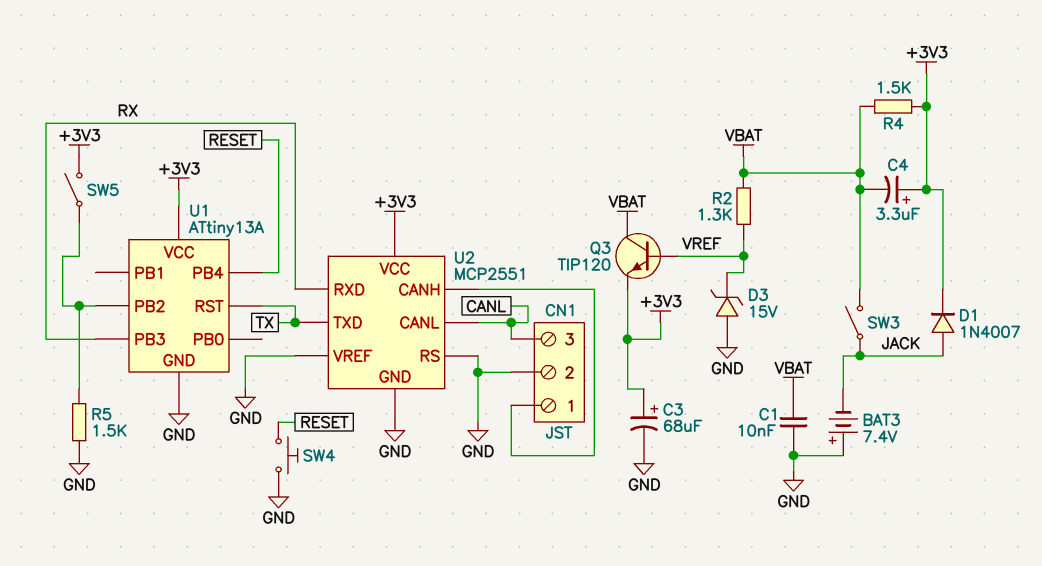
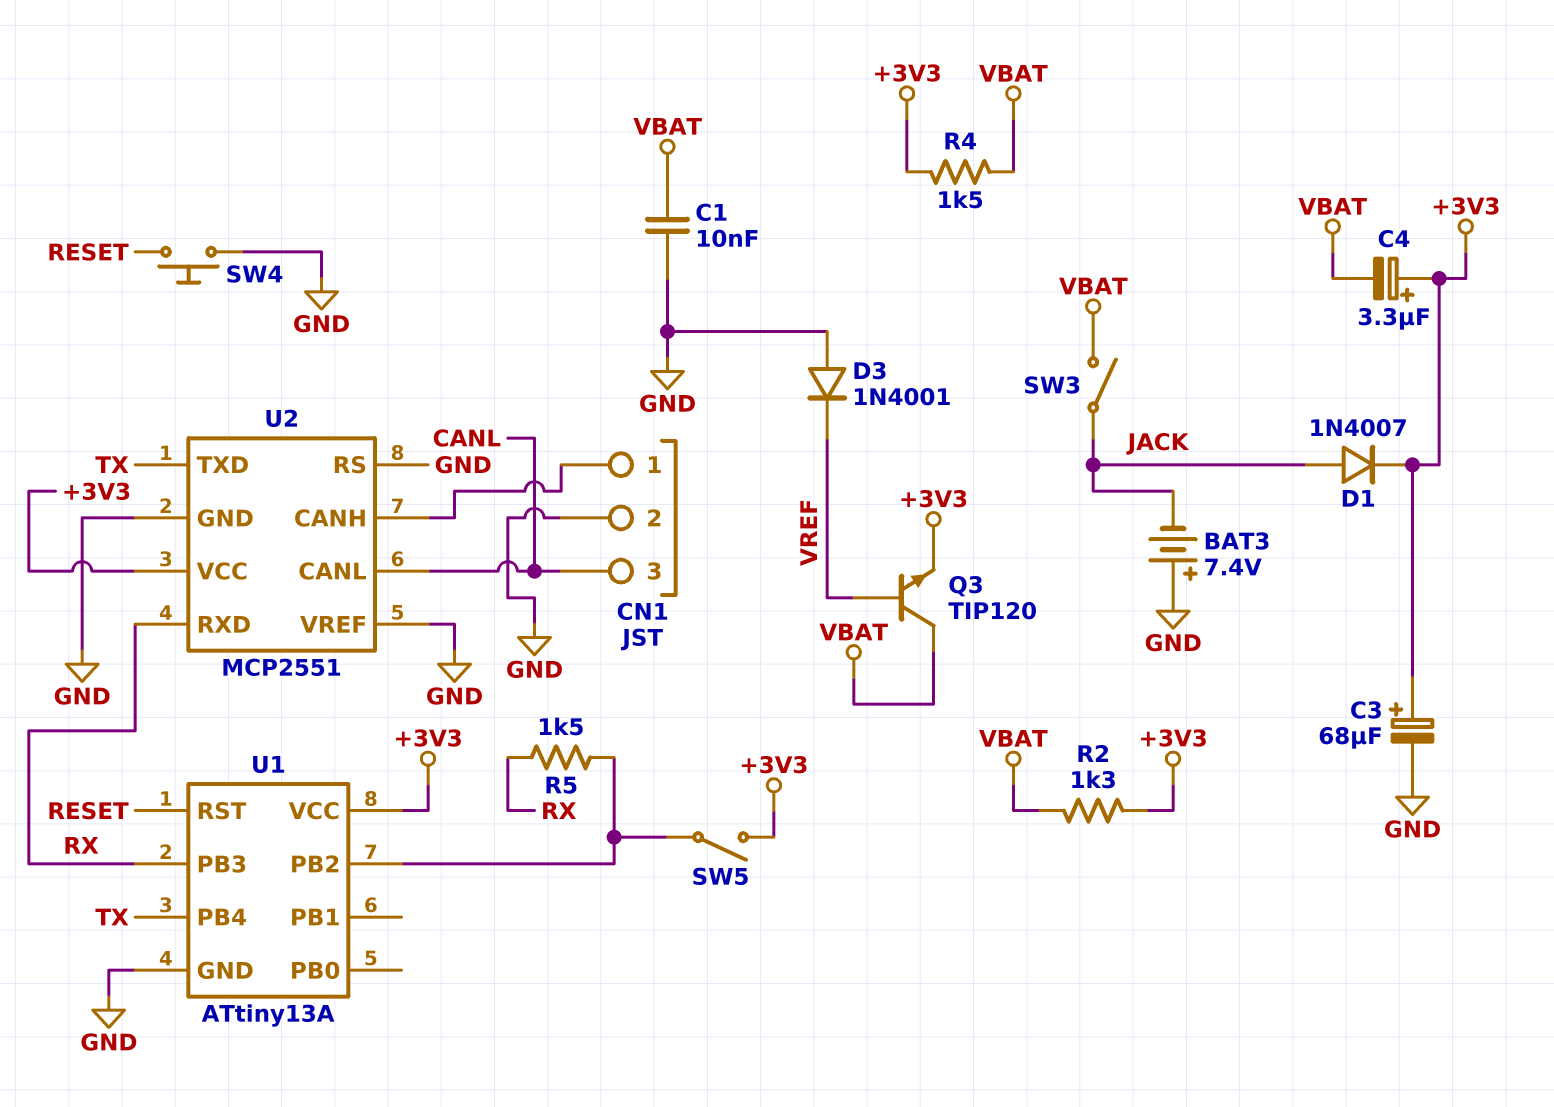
D3: zener 15V (A GND, K VREF) -> diode 1N4001 (A GND, K VREF)
R2: 1.3k (VBAT, VREF) -> 1.3k (+3V3, VBAT)
R5: 1.5k (GND, U1/PB2) -> 1.5k (RX, U1/PB2)
U1 pin PB4: RESET -> TX
U1 pin RST: TX -> RESET

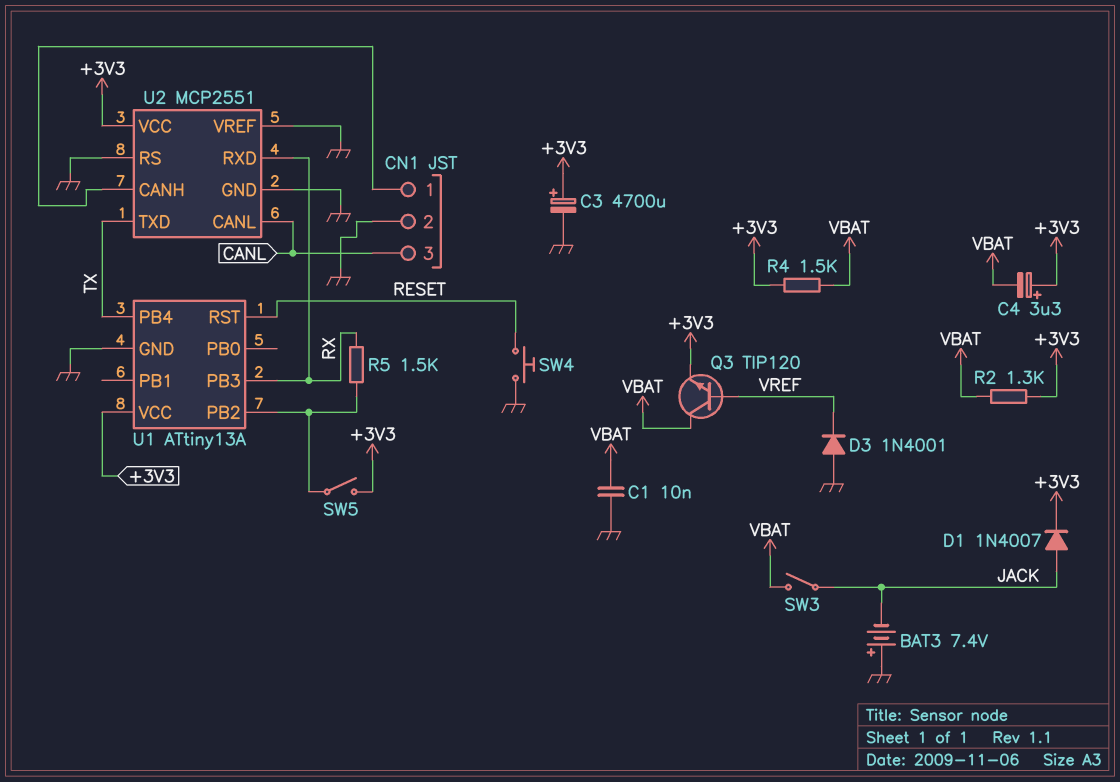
C3: 68uF (plus +3V3, minus GND) -> 4700uF (plus +3V3, minus GND)

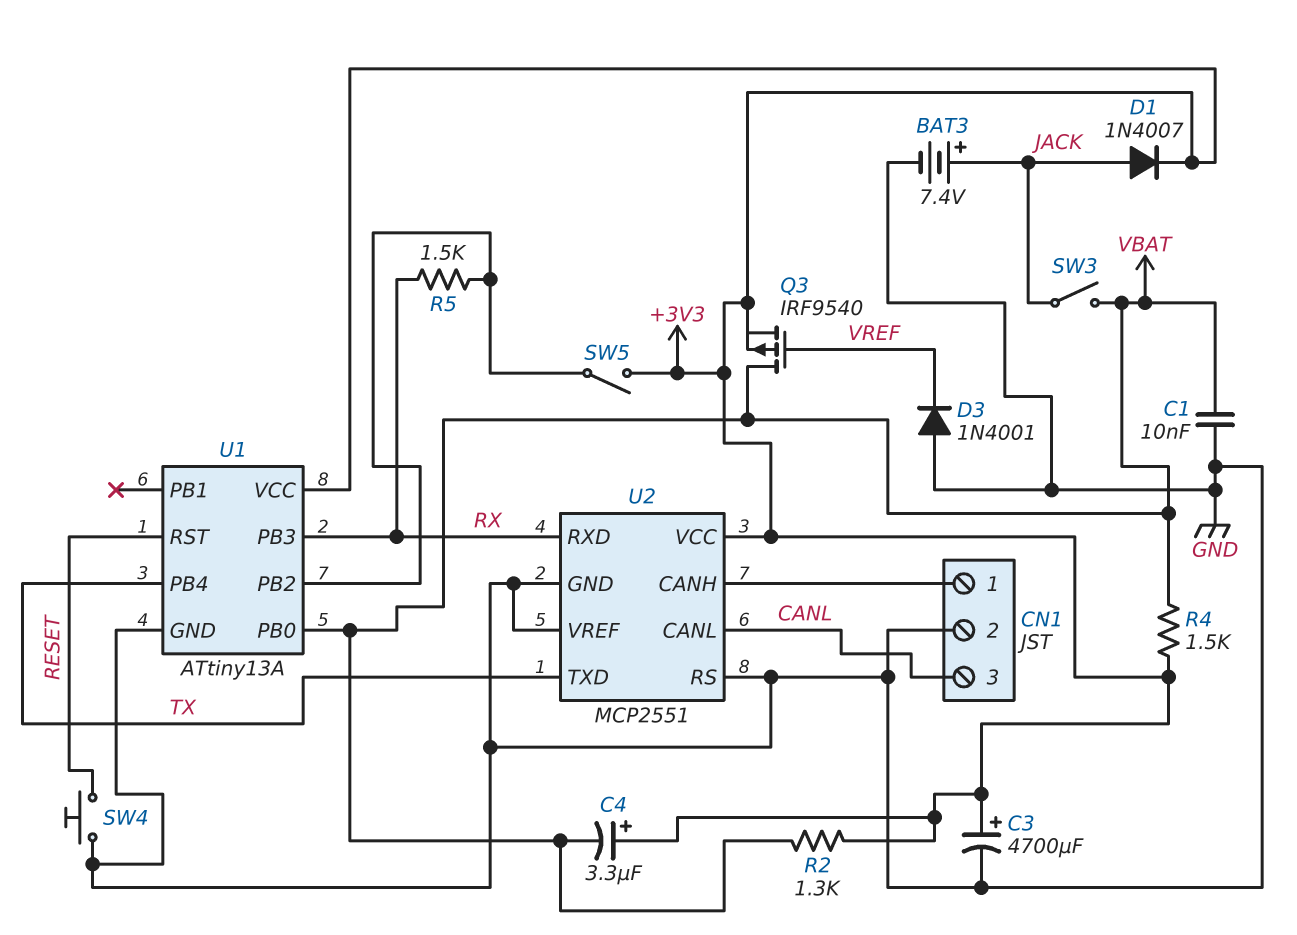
BAT3: 7.4V (plus GND, minus JACK) -> 7.4V (plus JACK, minus GND)
Q3: NPN TIP120 (B VREF, C VBAT, E +3V3) -> PMOS IRF9540 (G VREF, D VBAT, S +3V3)
U1 pin PB0: none -> VBAT

